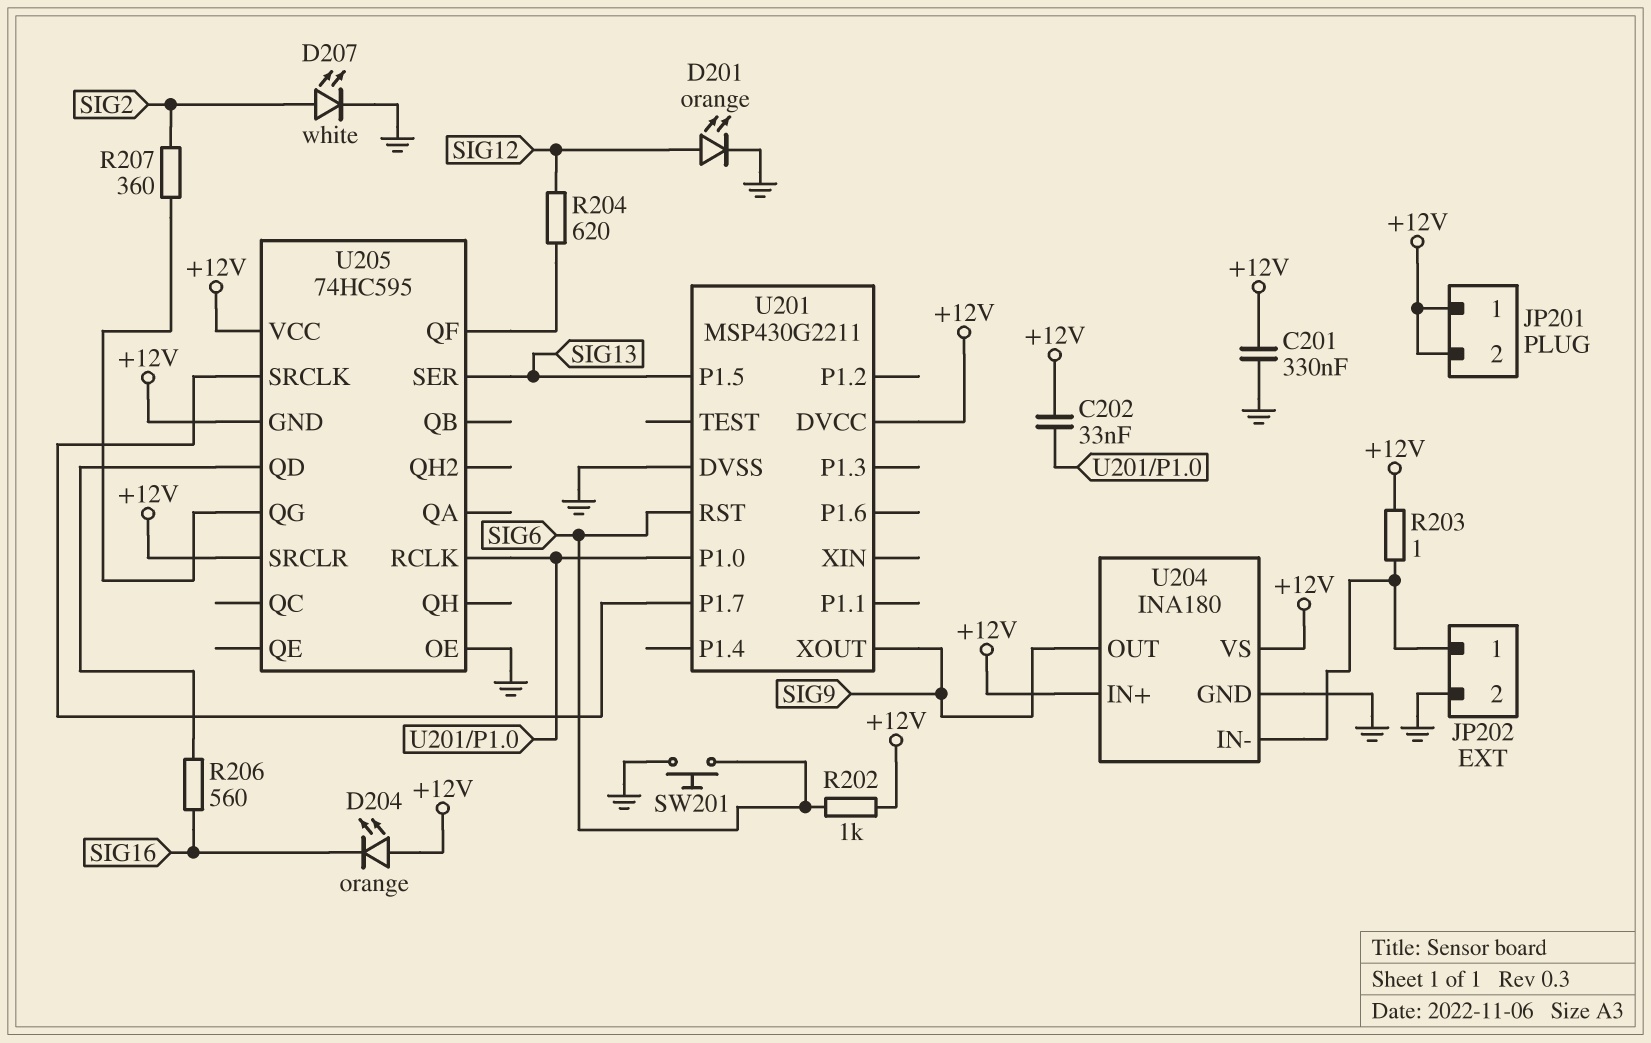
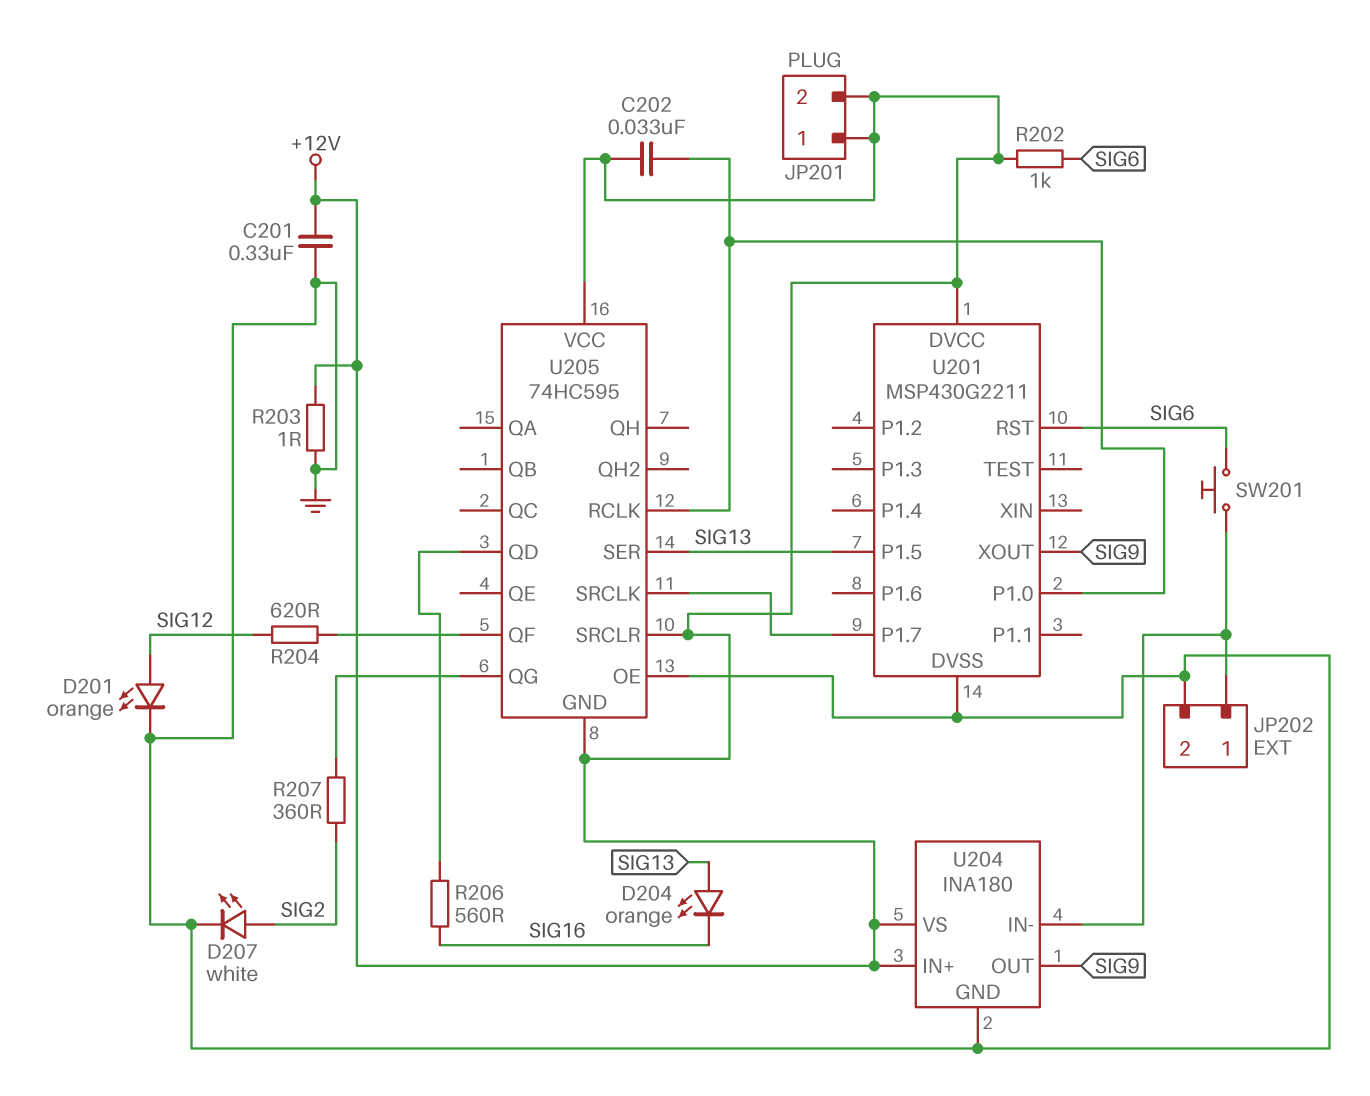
D204: LED orange (A +12V, K SIG16) -> LED orange (A SIG13, K SIG16)
R203: 1 (+12V, JP202/1) -> 1 (+12V, GND)
SW201: button (GND, SIG6) -> button (JP202/1, SIG6)

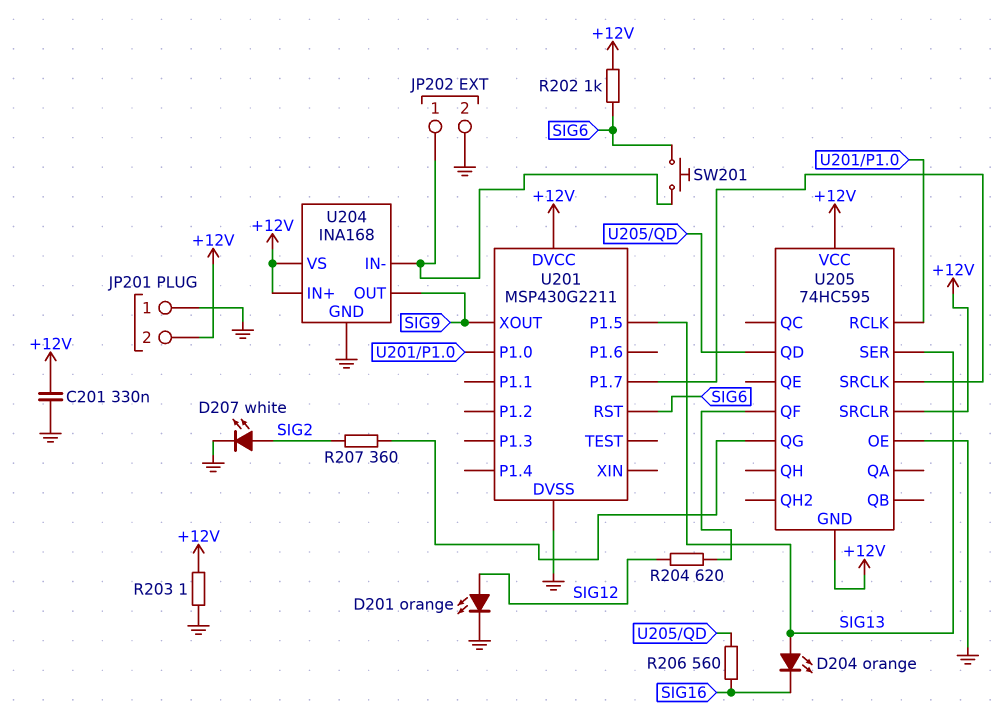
C202: 33nF (+12V, U201/P1.0) -> none
JP201 pin 1: +12V -> GND
U204: INA180 -> INA168

